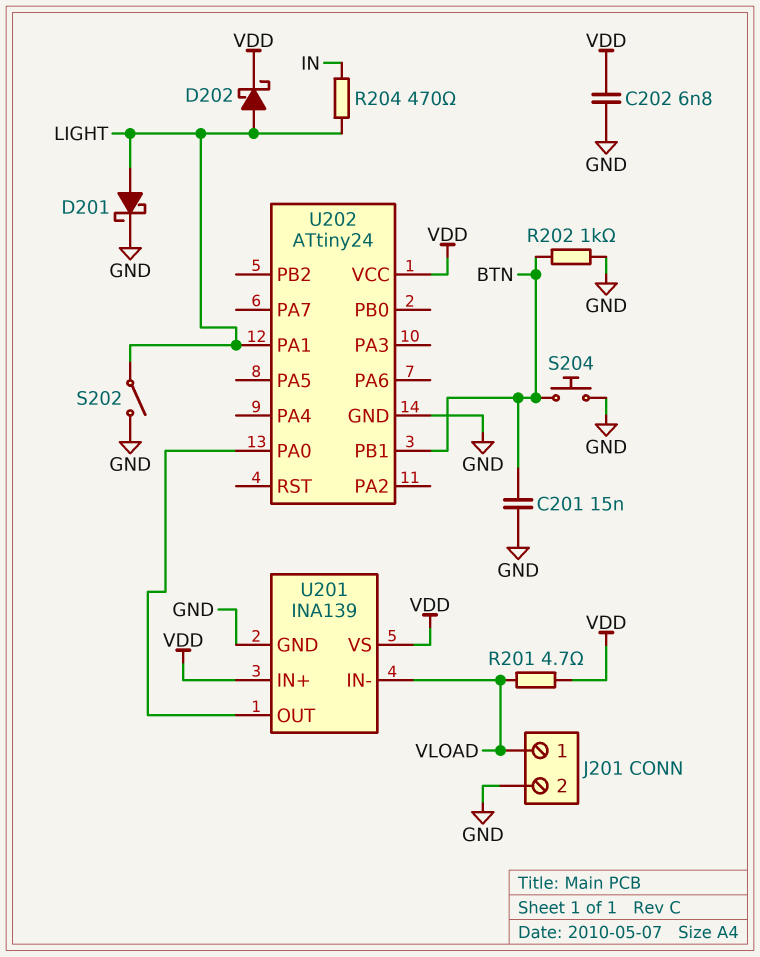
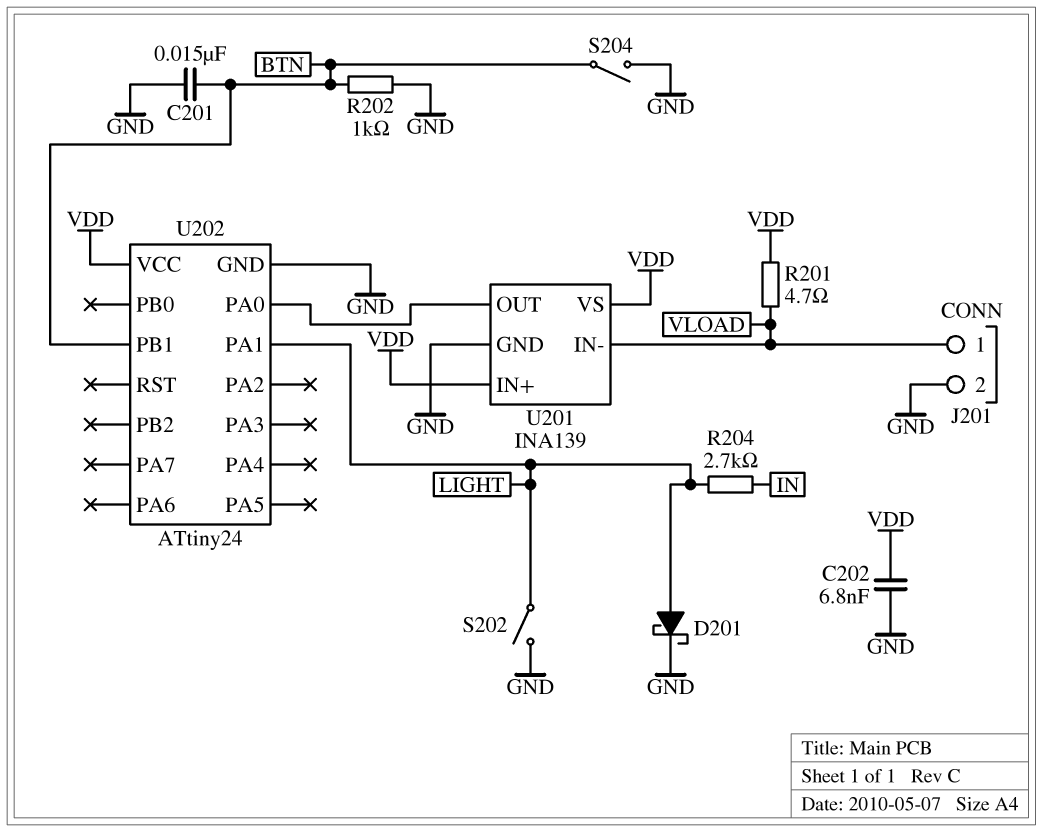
D202: schottky (A LIGHT, K VDD) -> none
R204: 470 (IN, LIGHT) -> 2.7k (IN, LIGHT)
S204: button (BTN, GND) -> switch (BTN, GND)

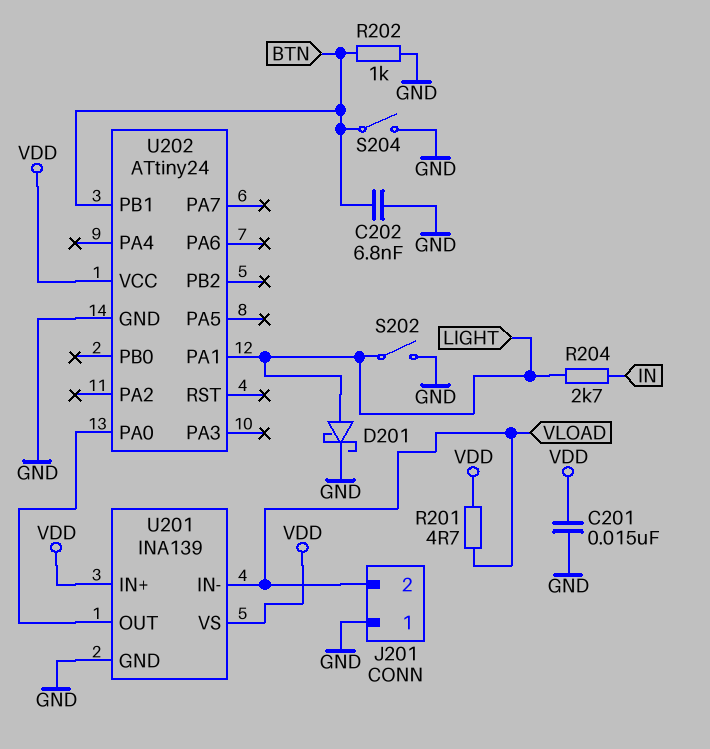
C201: 15nF (BTN, GND) -> 15nF (GND, VDD)
C202: 6.8nF (GND, VDD) -> 6.8nF (BTN, GND)
J201 pin 1: VLOAD -> GND
J201 pin 2: GND -> VLOAD

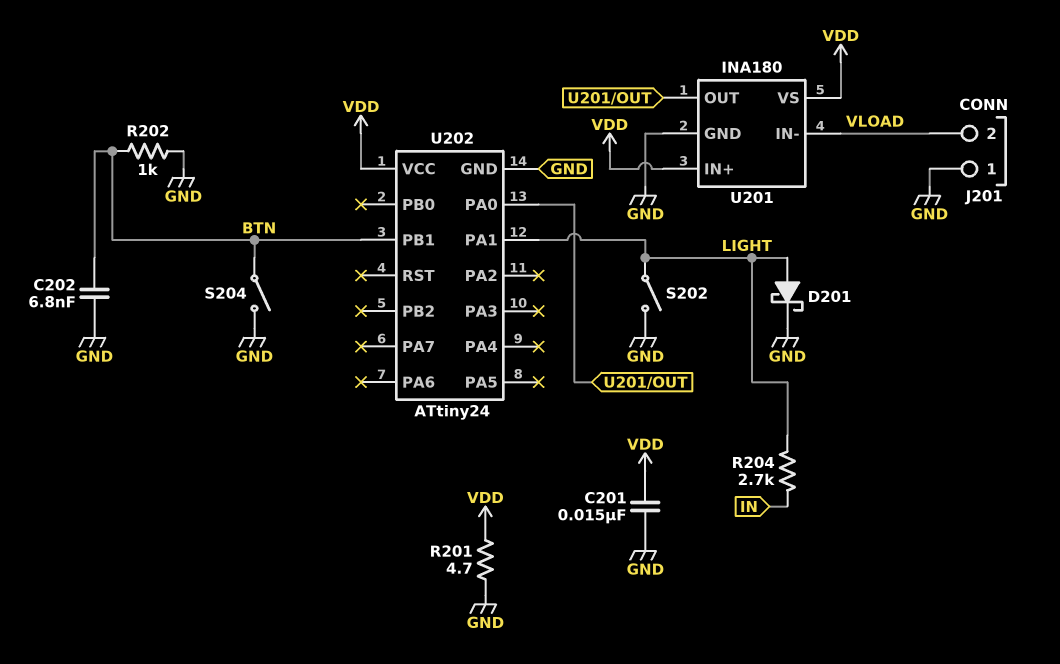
R201: 4.7 (VDD, VLOAD) -> 4.7 (GND, VDD)
U201: INA139 -> INA180

